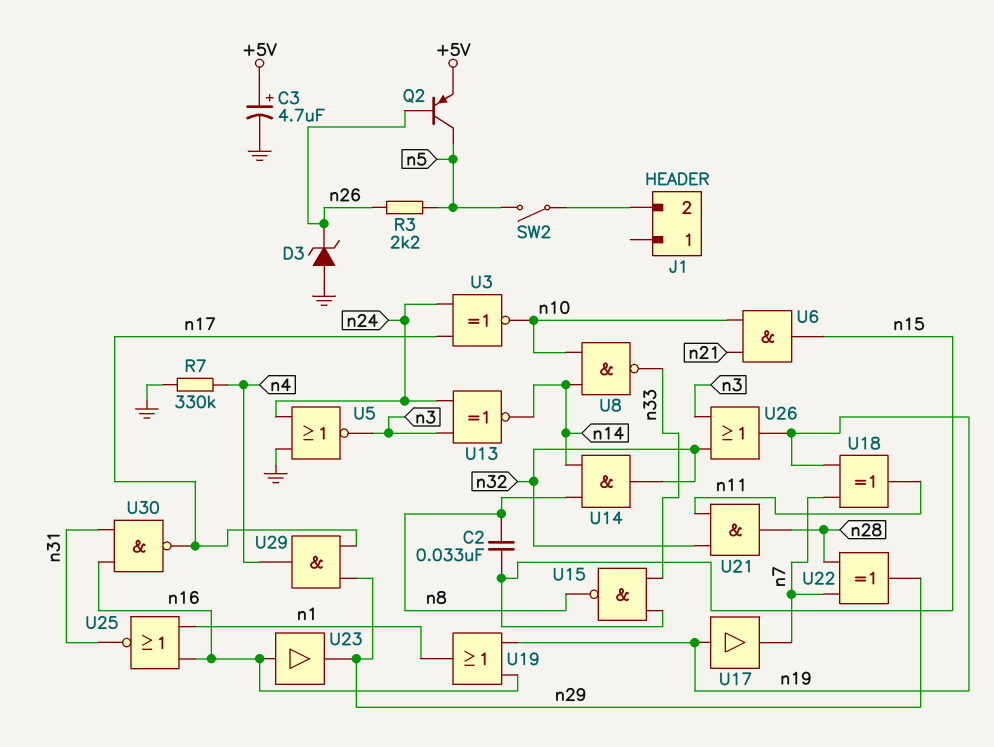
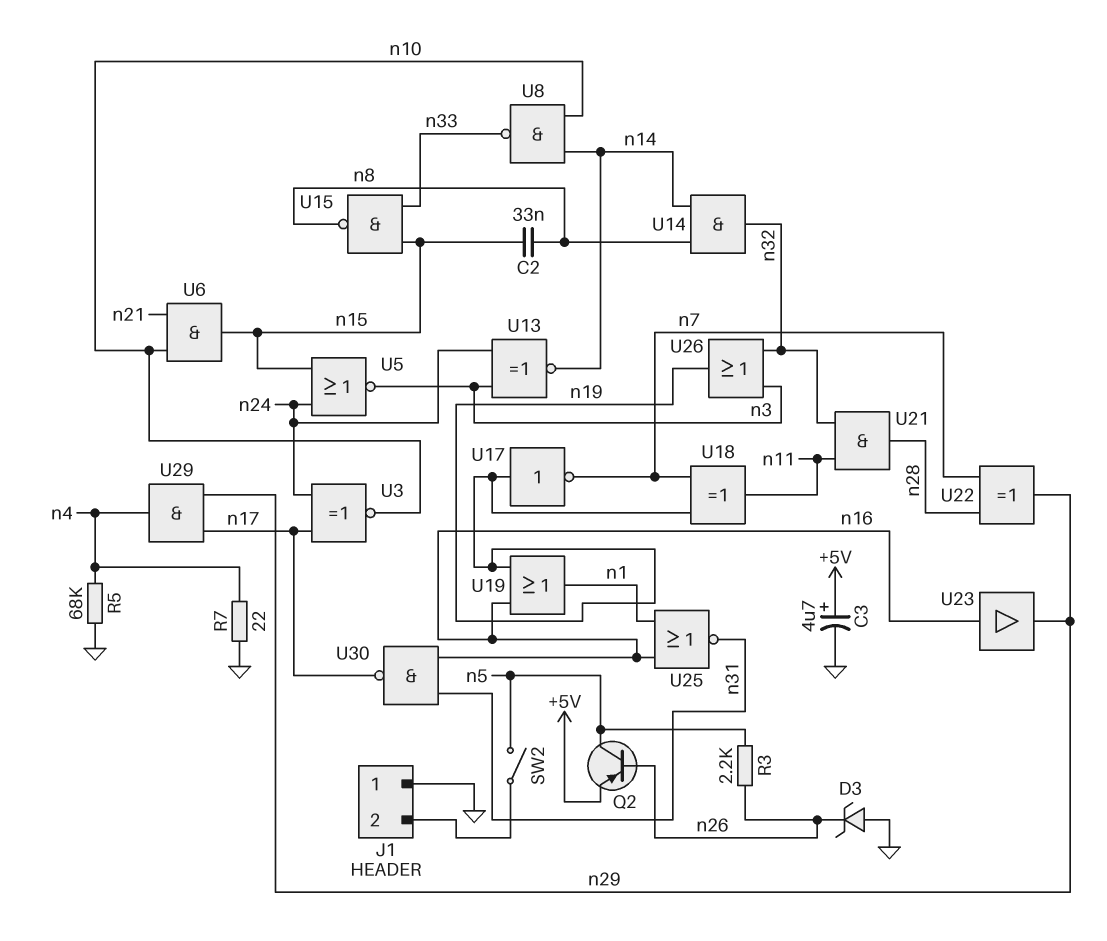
J1 pin 1: none -> GND
R5: none -> 68k (GND, n4)
R7: 330k (GND, n4) -> 22 (GND, n4)
U5: NOR (in GND, in n24, out n3) -> NOR (in n15, in n24, out n3)
U17: buffer (in n19, out n7) -> NOT (in n19, out n7)

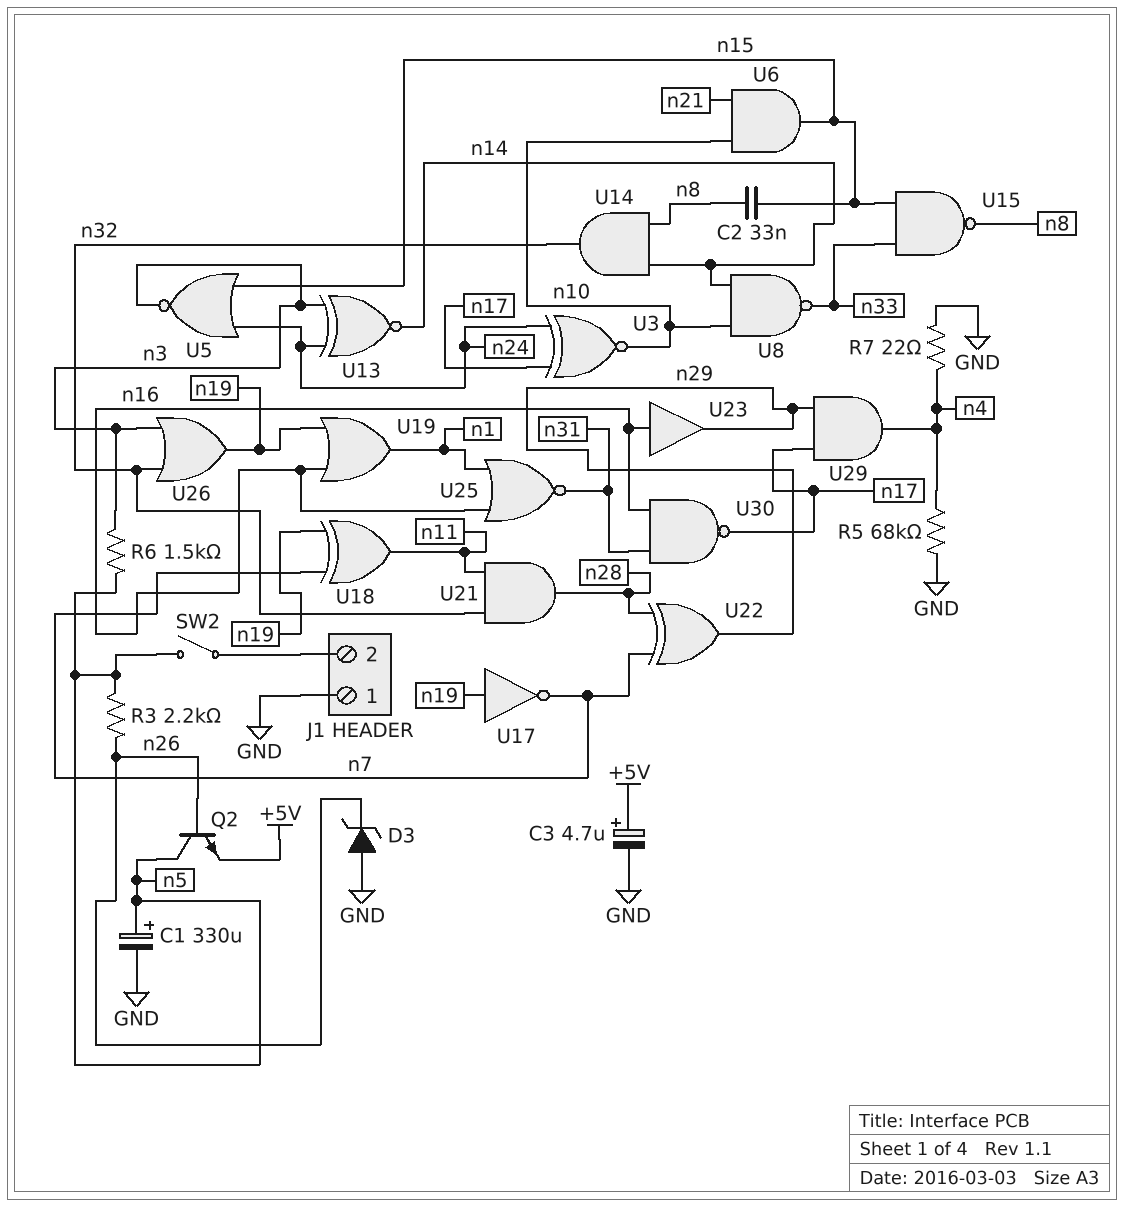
C1: none -> 330uF (plus n5, minus GND)
Q2: PNP (B n26, C n5, E +5V) -> NPN (B n26, C n5, E +5V)
R6: none -> 1.5k (n3, n5)

